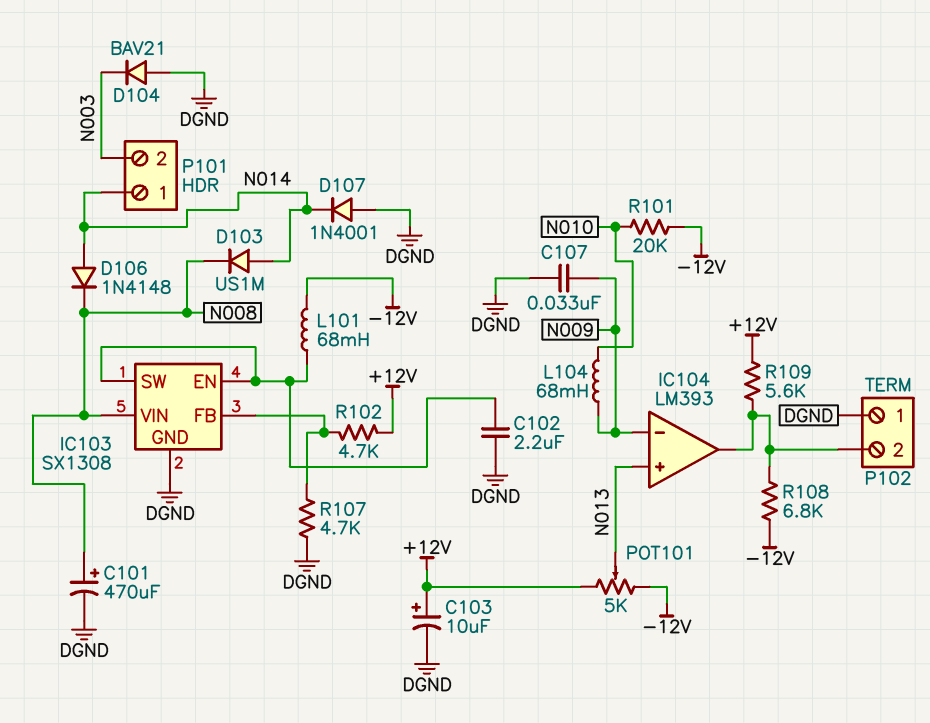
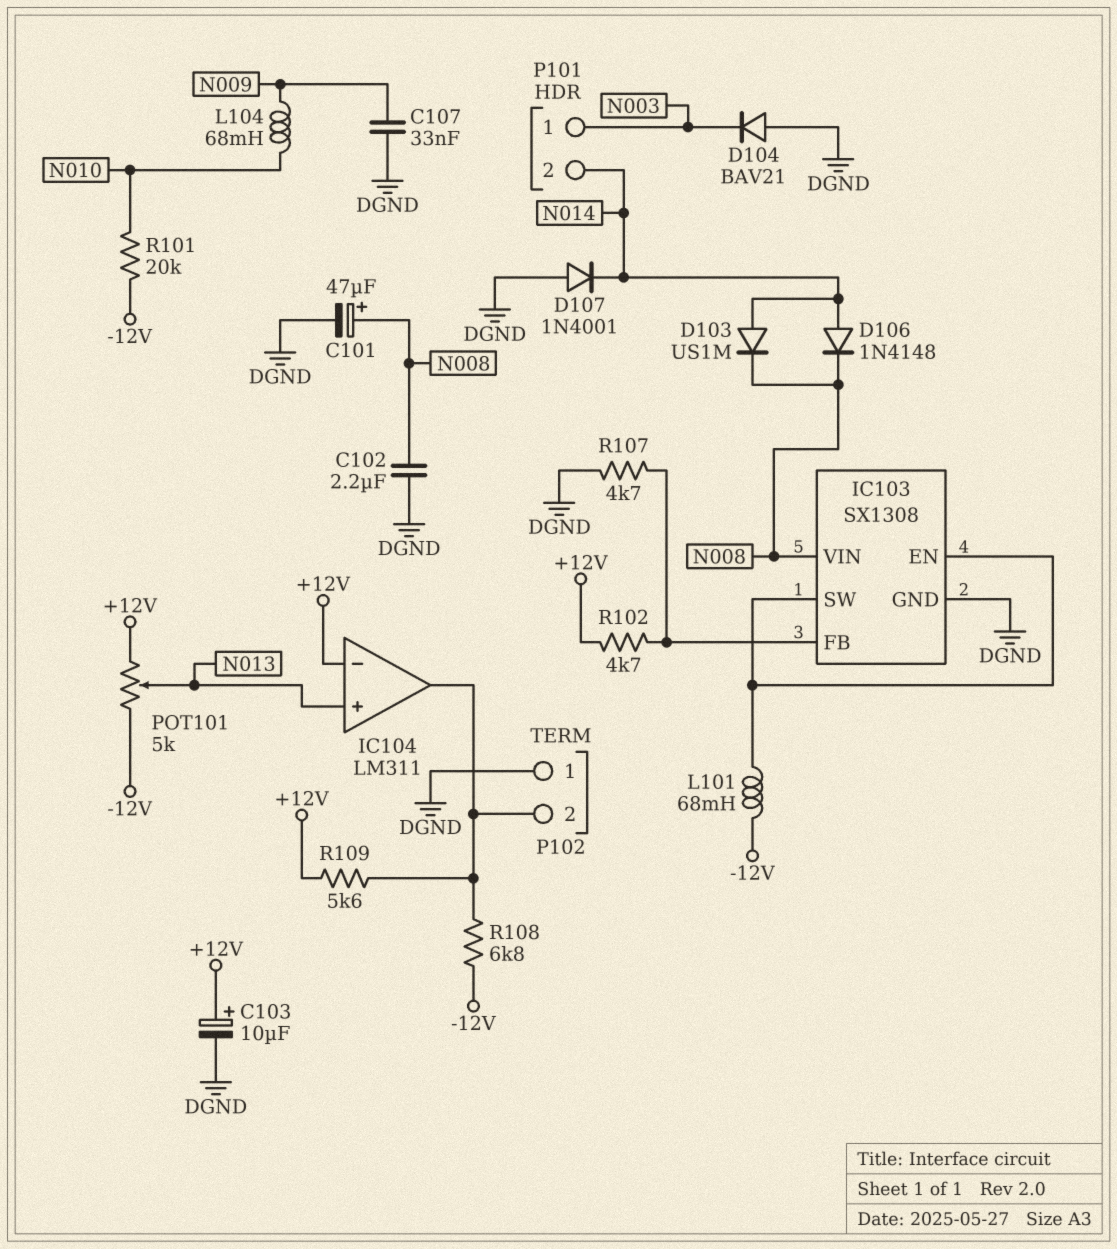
C101: 470uF (plus N008, minus DGND) -> 47uF (plus N008, minus DGND)
C102: 2.2uF (DGND, IC103/EN) -> 2.2uF (DGND, N008)
IC104: LM393 -> LM311
IC104 pin in-: N009 -> +12V
P101 pin 1: N014 -> N003
P101 pin 2: N003 -> N014

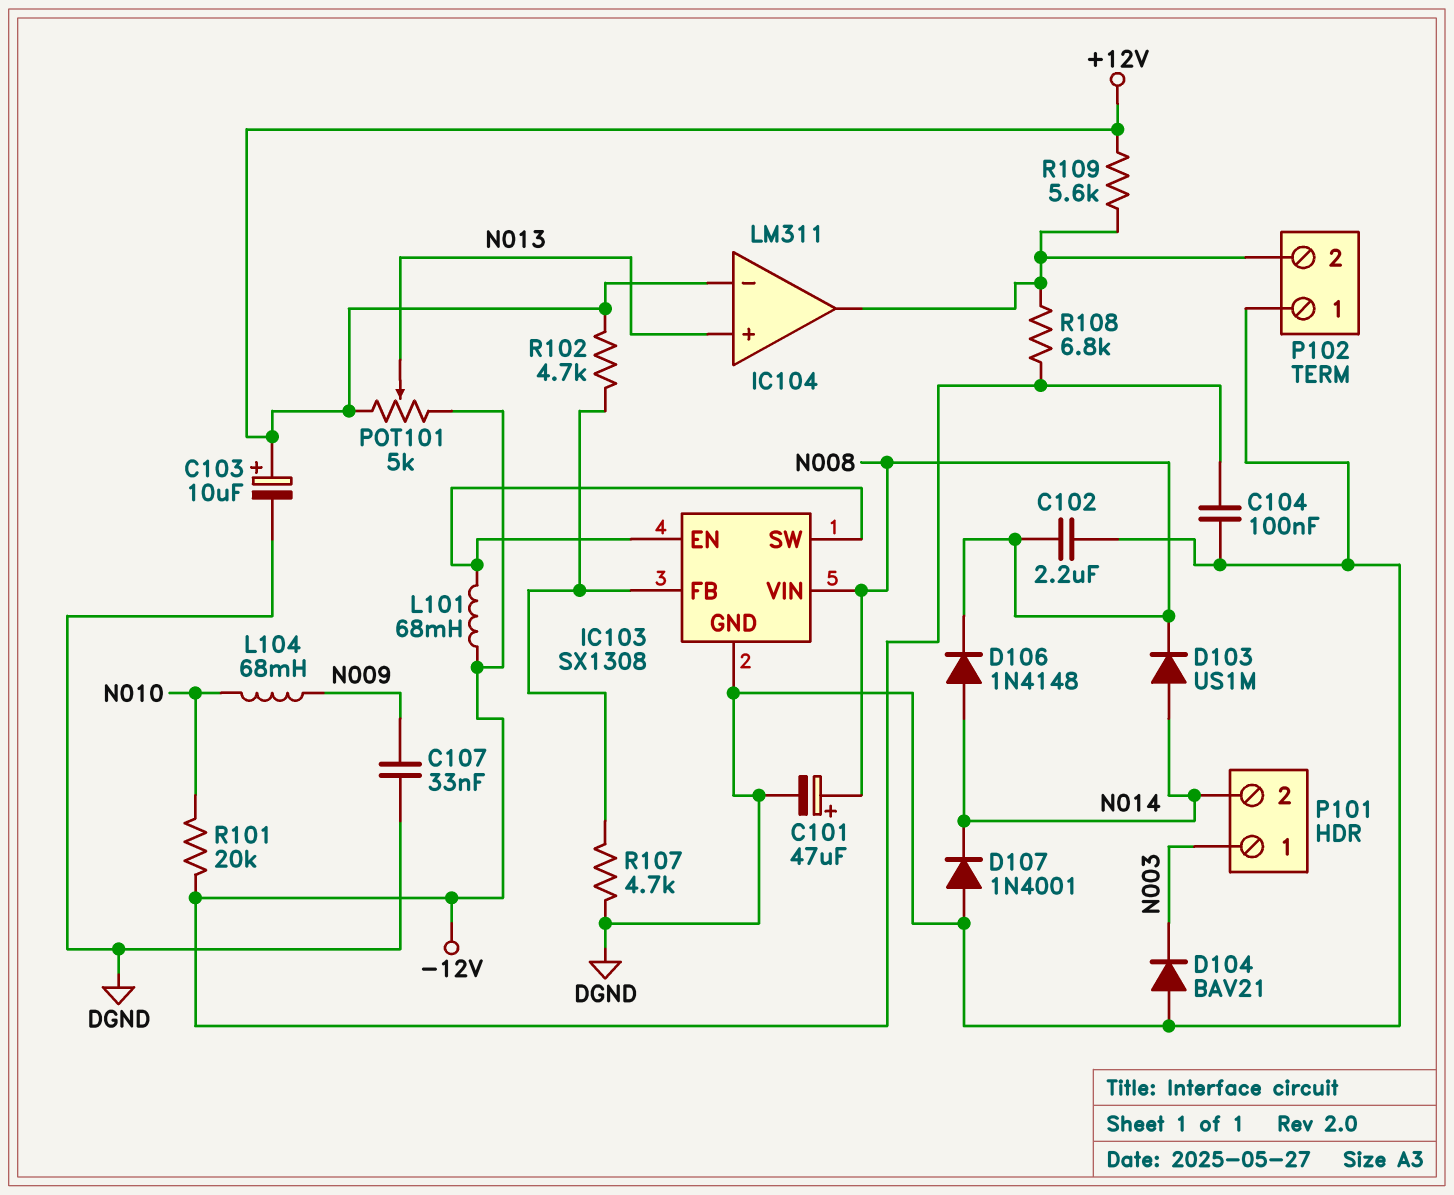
C104: none -> 100nF (-12V, DGND)

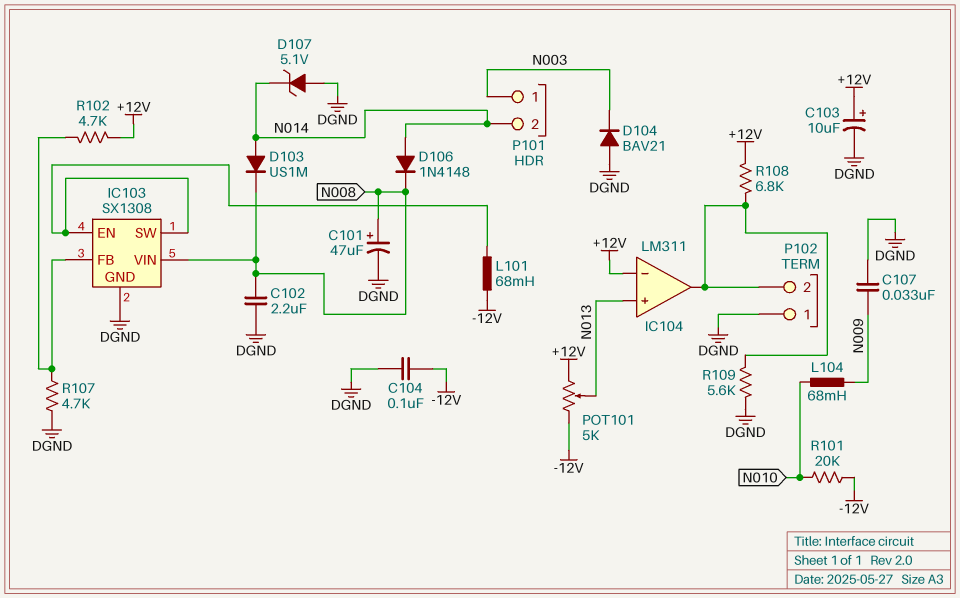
D107: diode 1N4001 (A DGND, K N014) -> zener 5.1V (A DGND, K N014)
R108: 6.8k (-12V, IC104/out) -> 6.8k (+12V, IC104/out)
R109: 5.6k (+12V, IC104/out) -> 5.6k (DGND, IC104/out)

